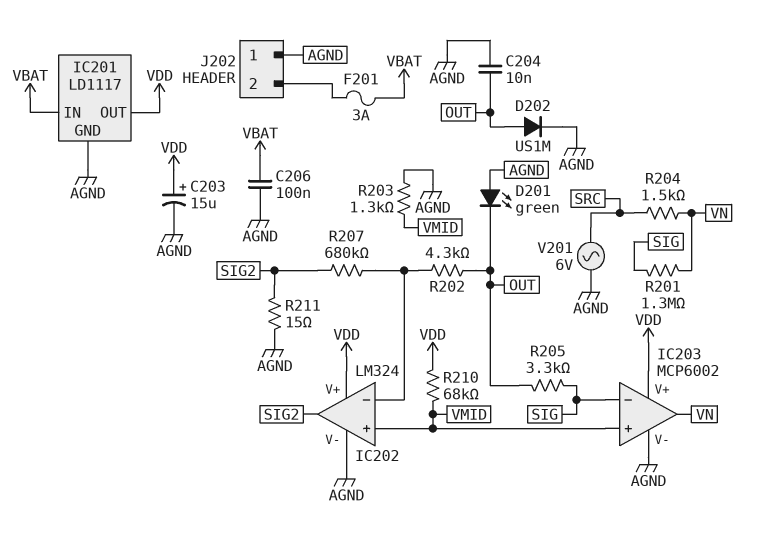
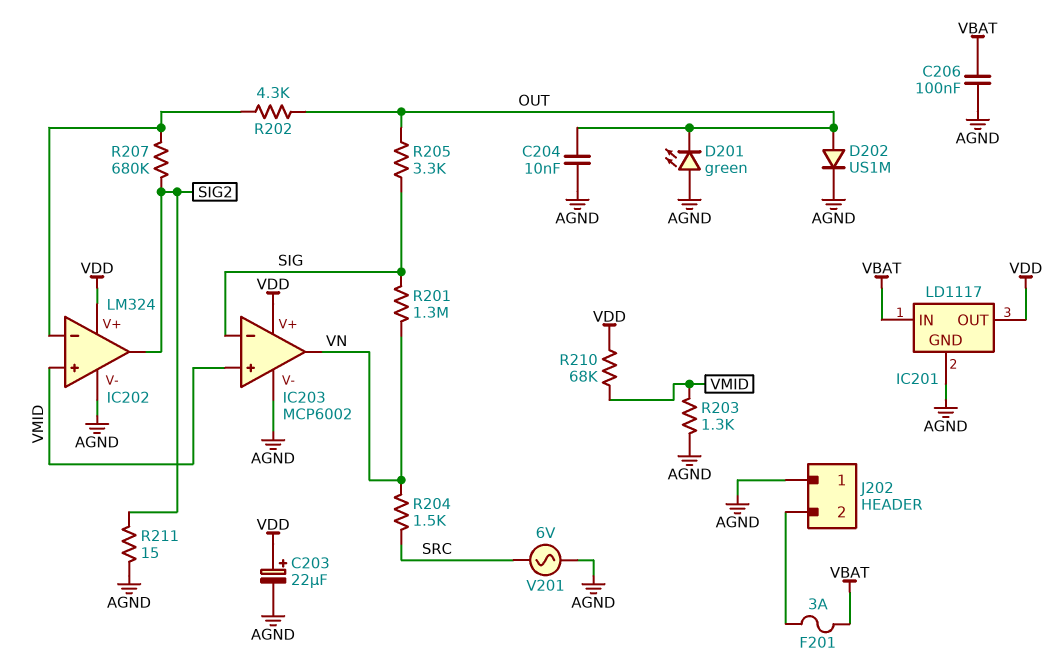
C203: 15uF (plus VDD, minus AGND) -> 22uF (plus VDD, minus AGND)

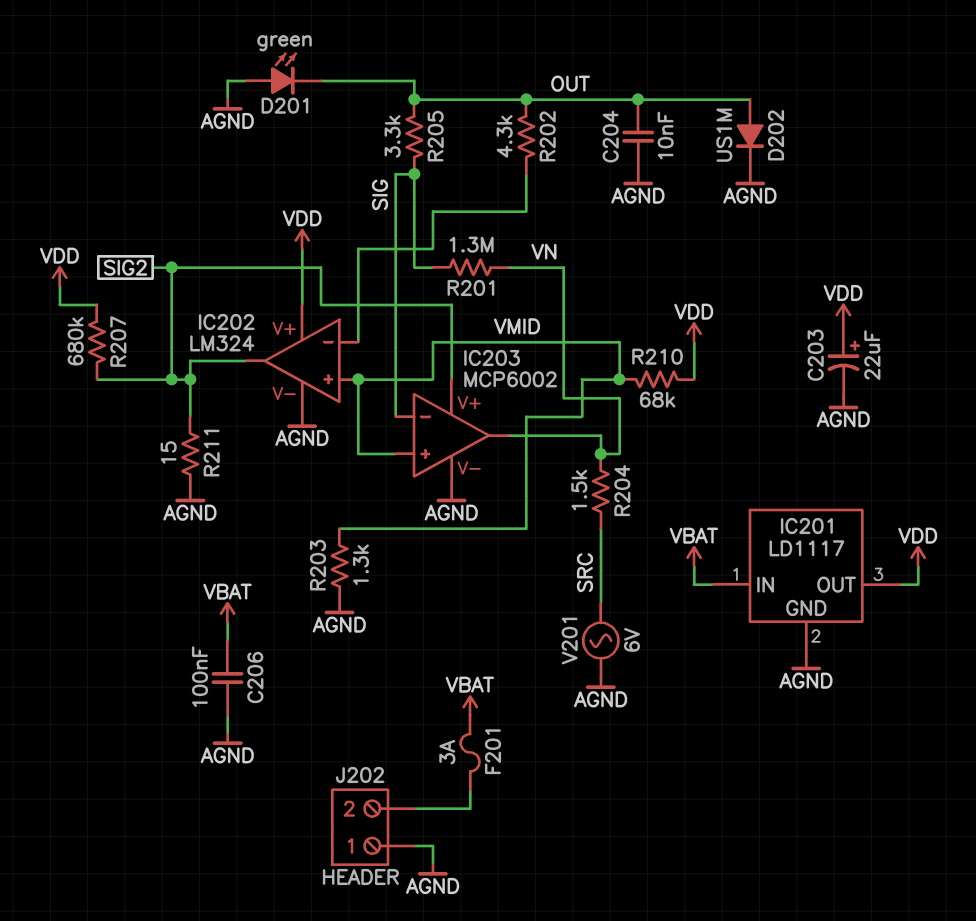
IC203 pin V+: VDD -> SIG2
R207: 680k (IC202/in-, SIG2) -> 680k (SIG2, VDD)

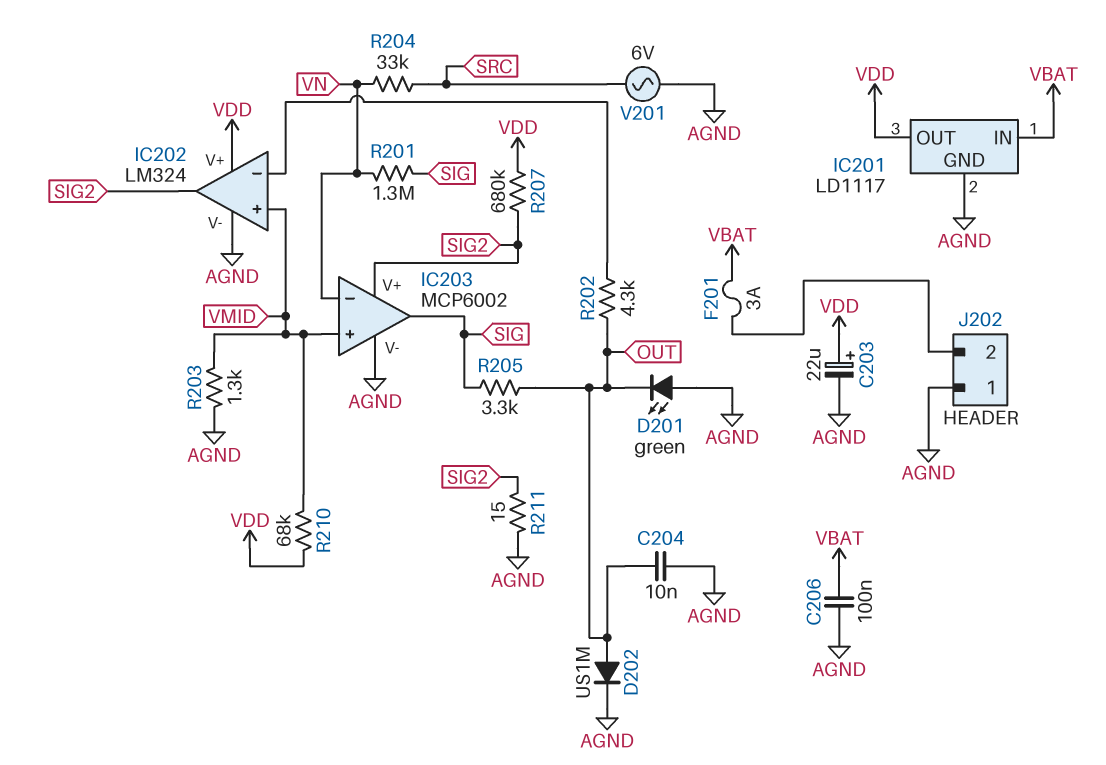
IC203 pin in-: SIG -> VN
IC203 pin out: VN -> SIG
R204: 1.5k (SRC, VN) -> 33k (SRC, VN)

